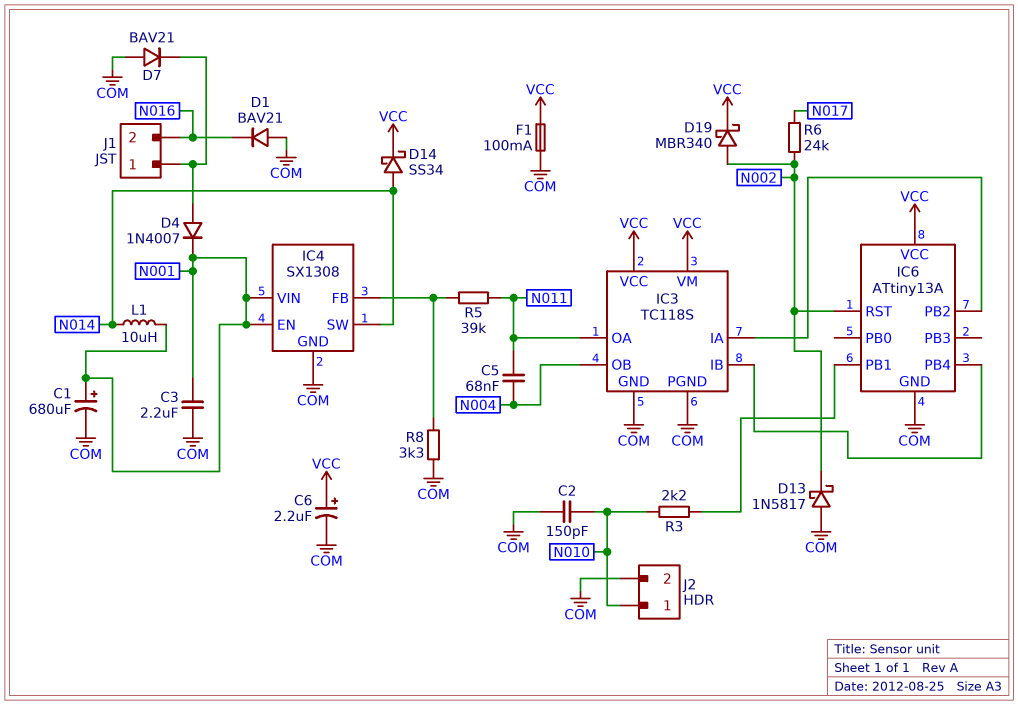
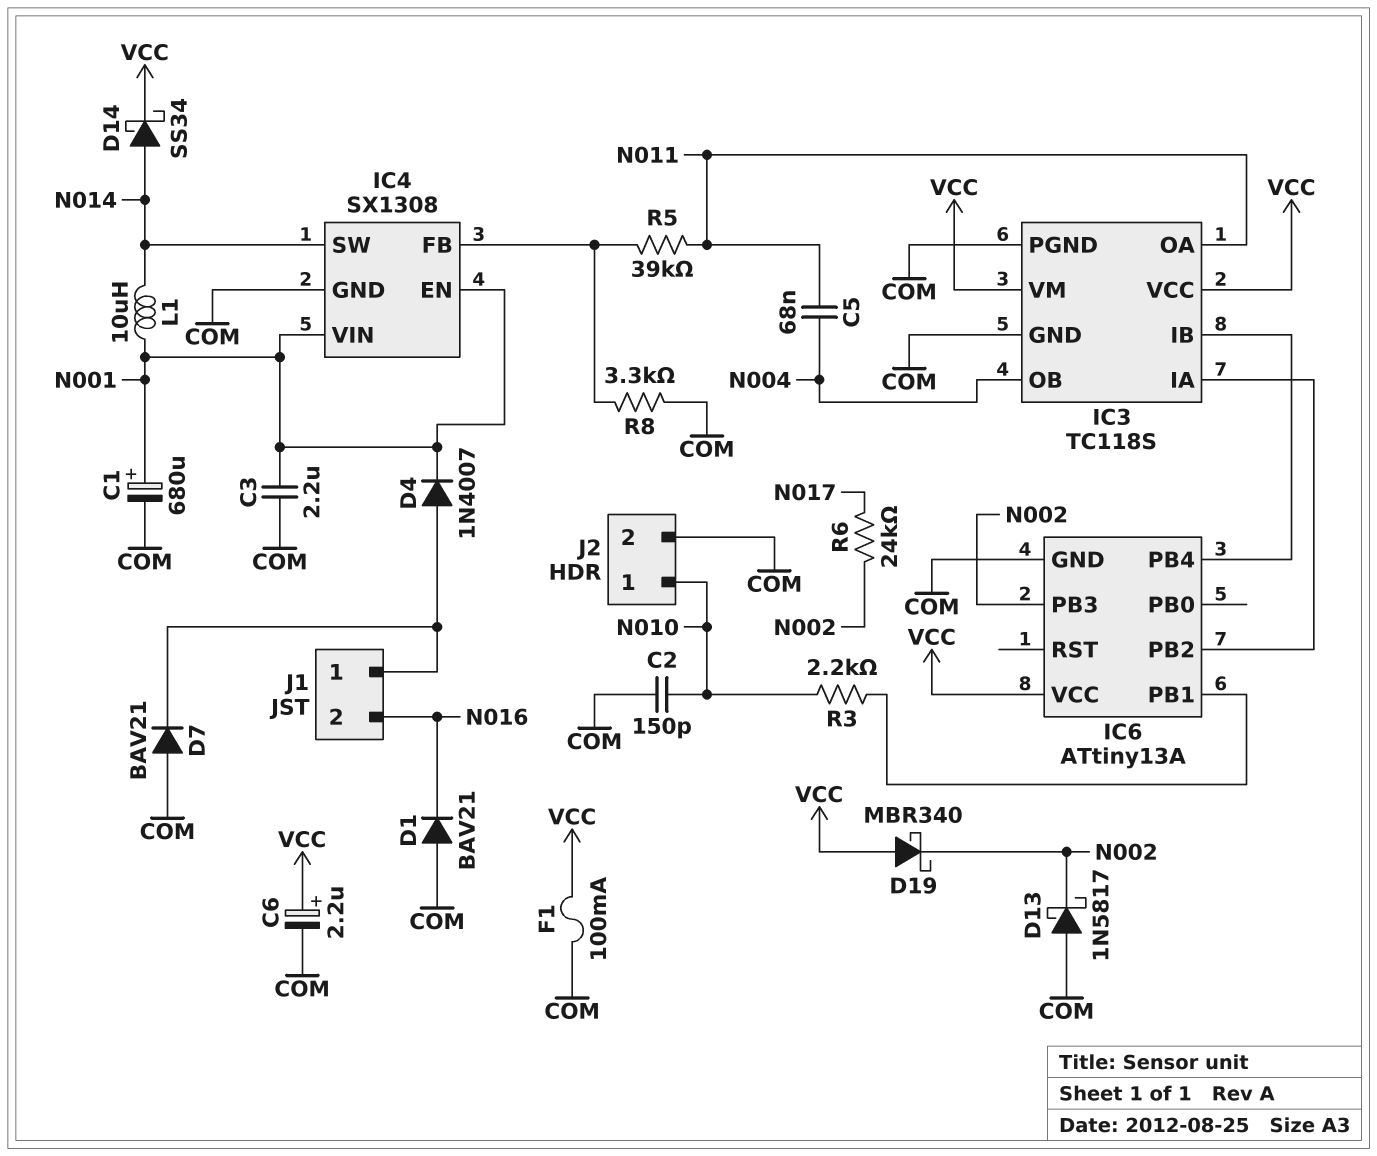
D19: schottky MBR340 (A N002, K VCC) -> schottky MBR340 (A VCC, K N002)
IC6 pin PB3: none -> N002
IC6 pin RST: N002 -> none

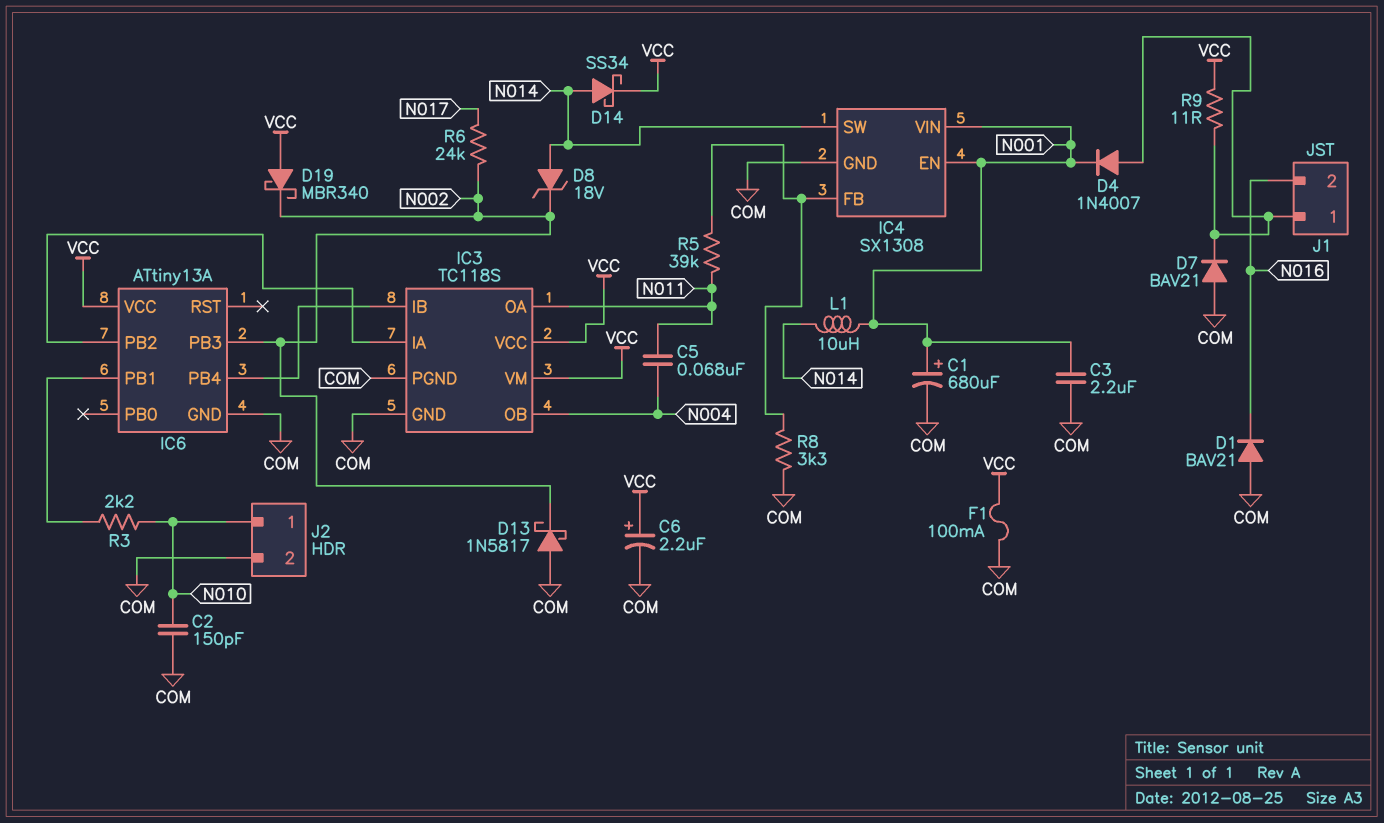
D8: none -> zener 18V (A N014, K N002)
R9: none -> 11 (J1/1, VCC)

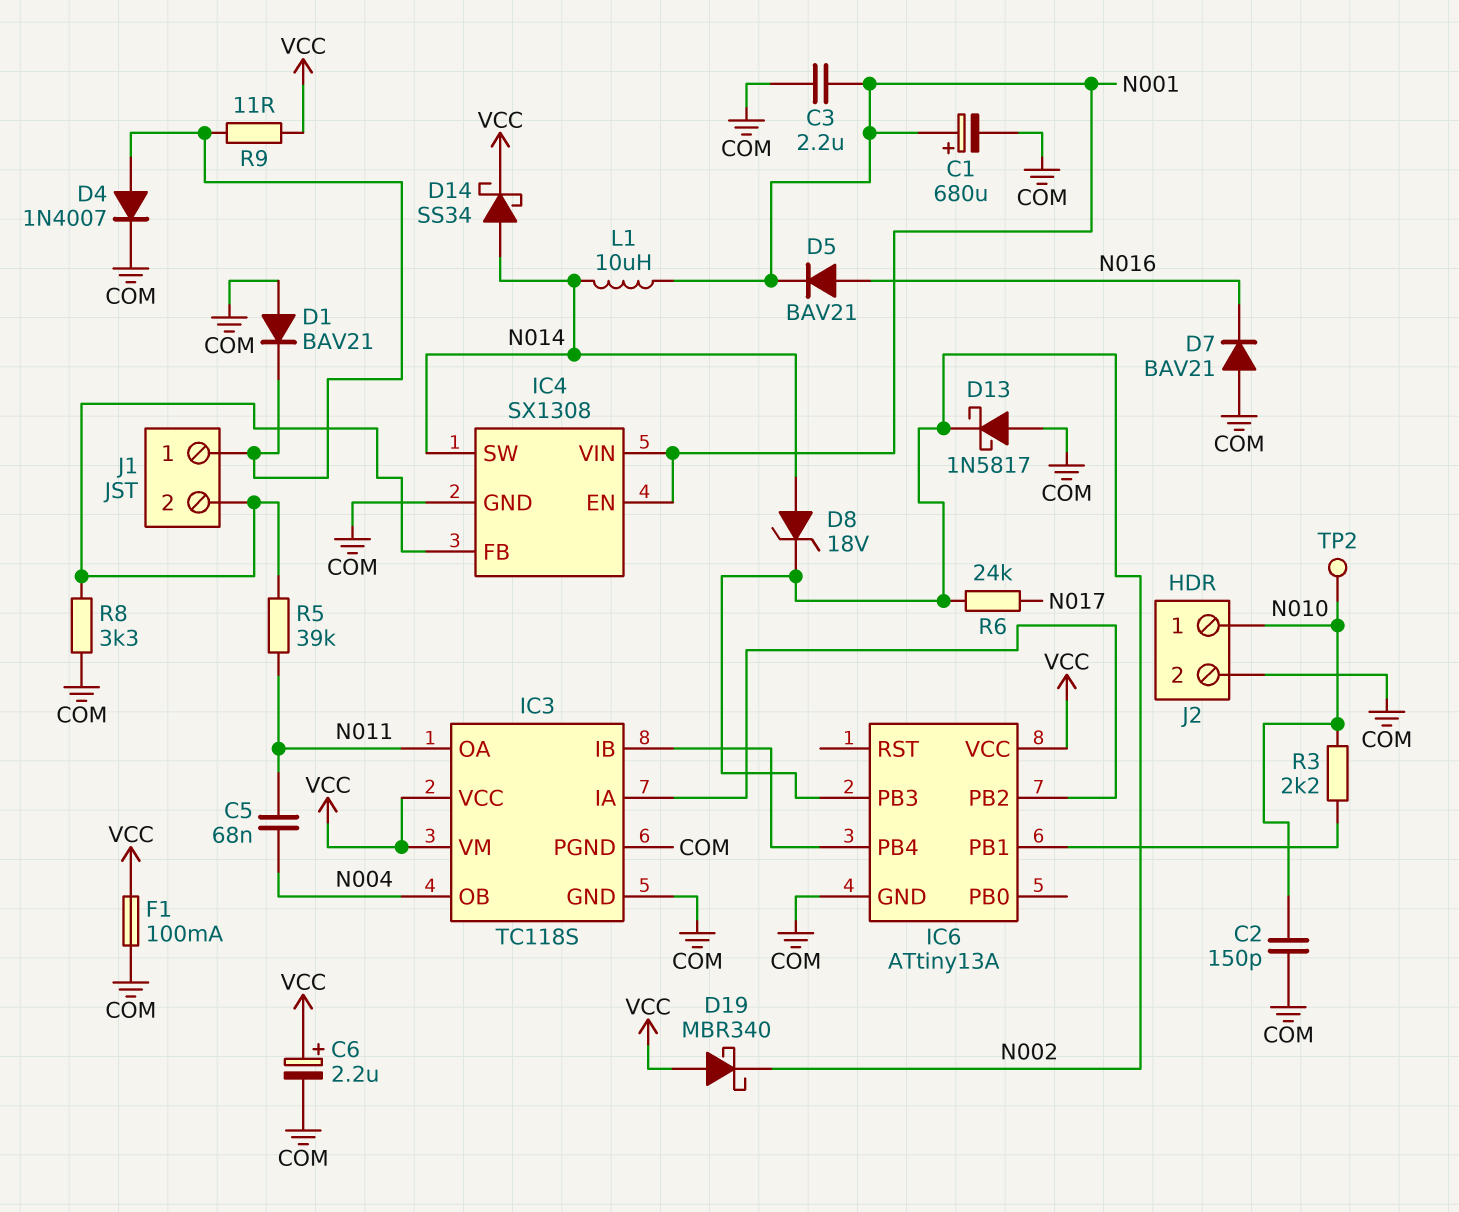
D1: diode BAV21 (A COM, K N016) -> diode BAV21 (A COM, K J1/1)
D4: diode 1N4007 (A J1/1, K N001) -> diode 1N4007 (A J1/1, K COM)
D5: none -> diode BAV21 (A N016, K N001)
D7: diode BAV21 (A COM, K J1/1) -> diode BAV21 (A COM, K N016)
J1 pin 2: N016 -> IC4/FB
TP2: none -> test point (N010)

